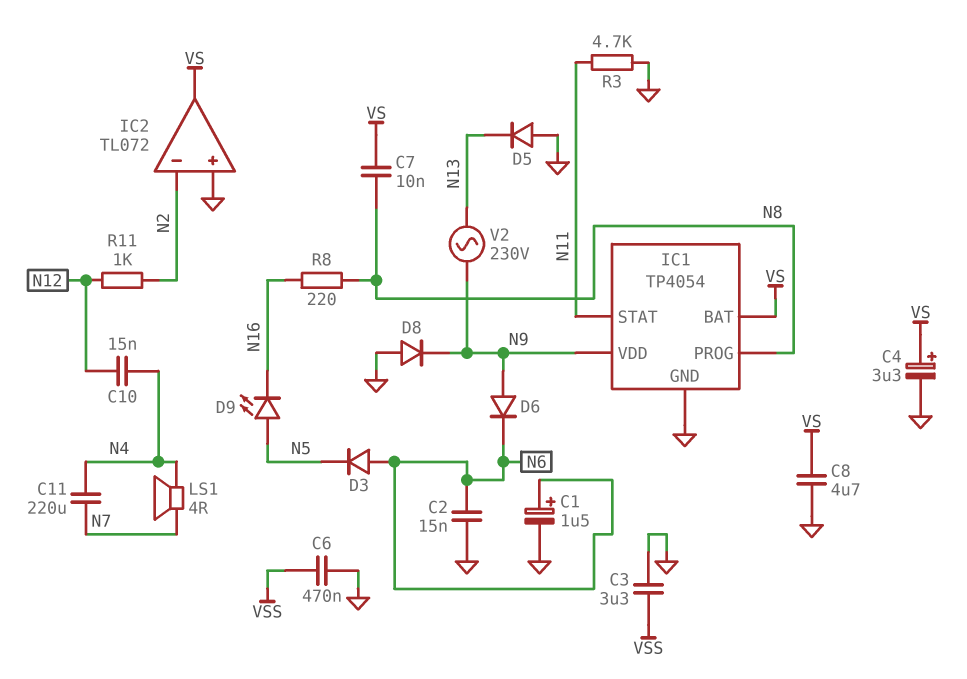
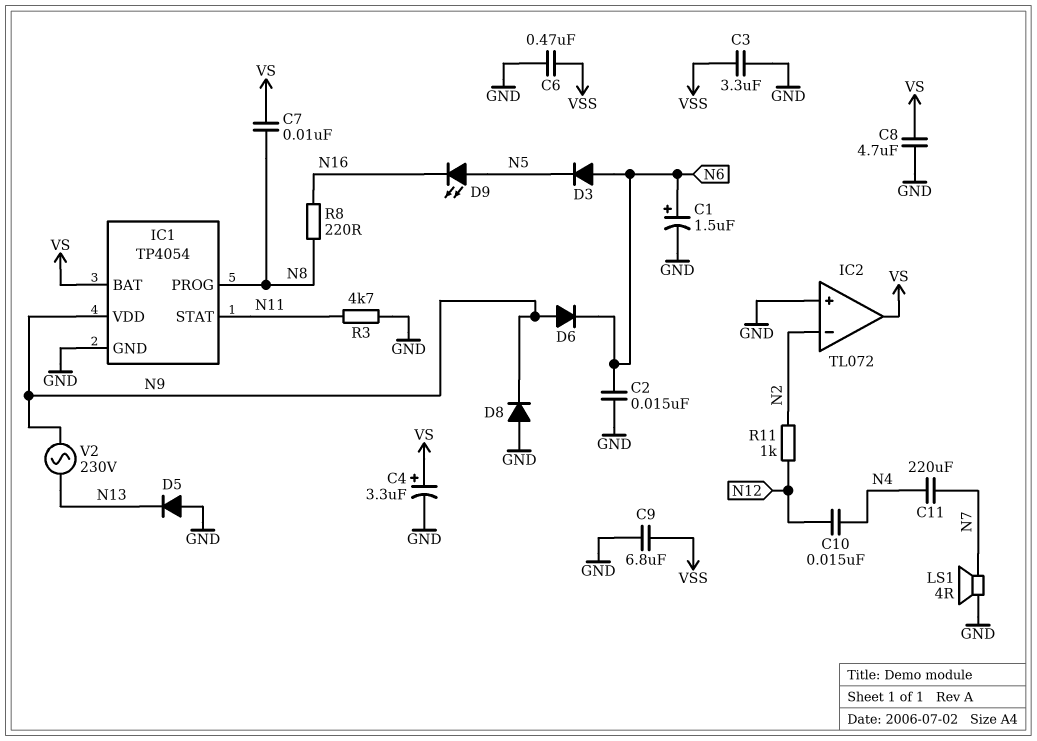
C9: none -> 6.8uF (GND, VSS)
LS1: speaker 4R (N4, N7) -> speaker 4R (GND, N7)

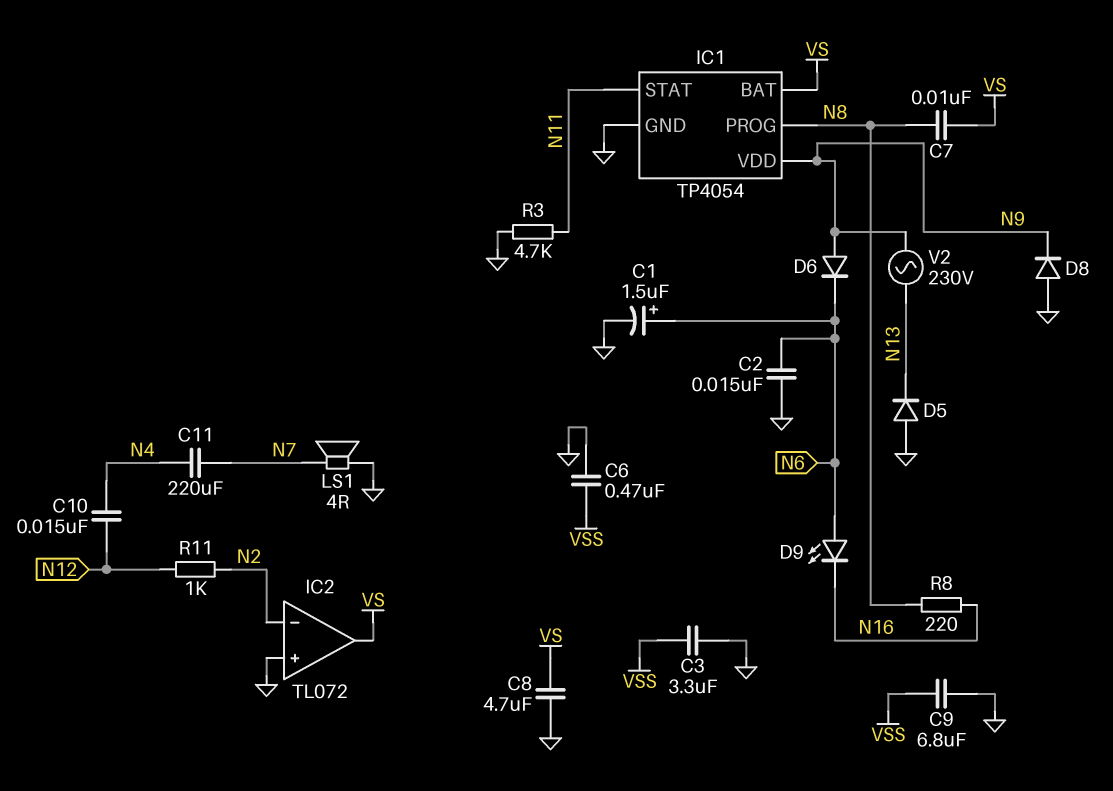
C4: 3.3uF (plus VS, minus GND) -> none
D3: diode (A N6, K N5) -> none
D9: LED (A N5, K N16) -> LED (A N6, K N16)

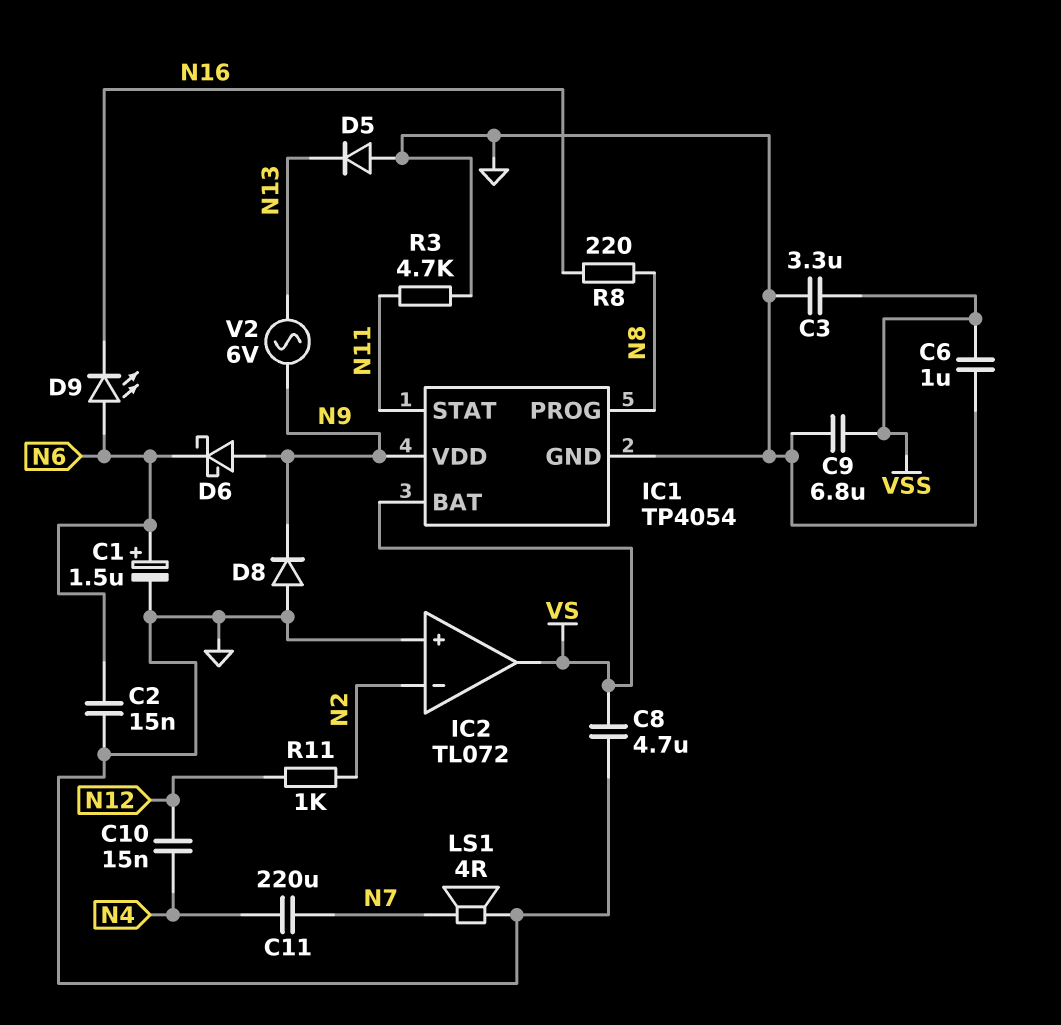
C6: 470nF (GND, VSS) -> 1uF (GND, VSS)
C7: 10nF (N8, VS) -> none
D6: diode (A N9, K N6) -> schottky (A N9, K N6)
V2: AC 230V (N9, N13) -> AC 6V (N9, N13)

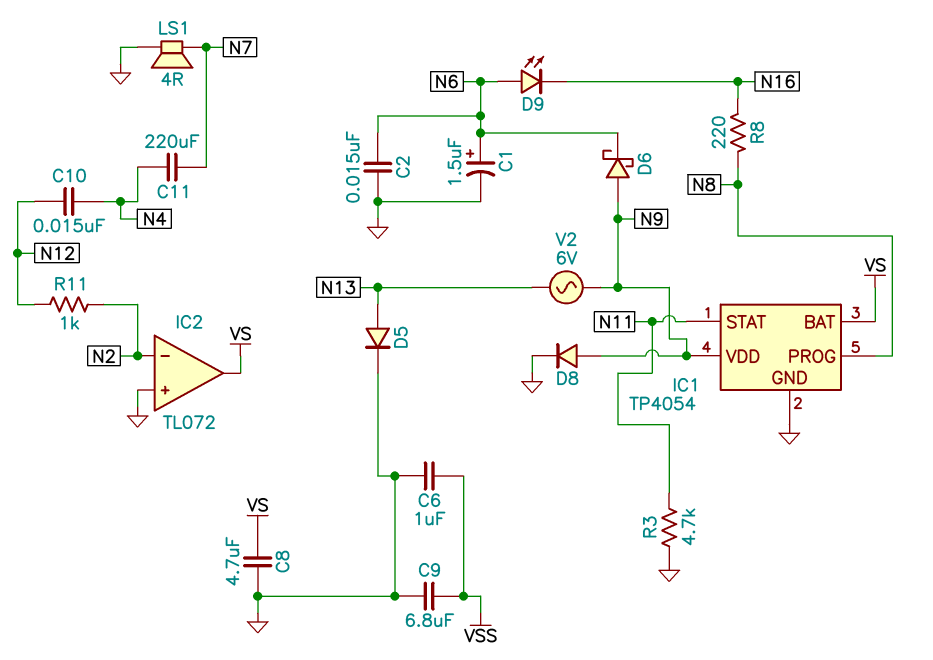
C3: 3.3uF (GND, VSS) -> none
D5: diode (A GND, K N13) -> diode (A N13, K GND)
D8: diode (A GND, K N9) -> diode (A N9, K GND)

